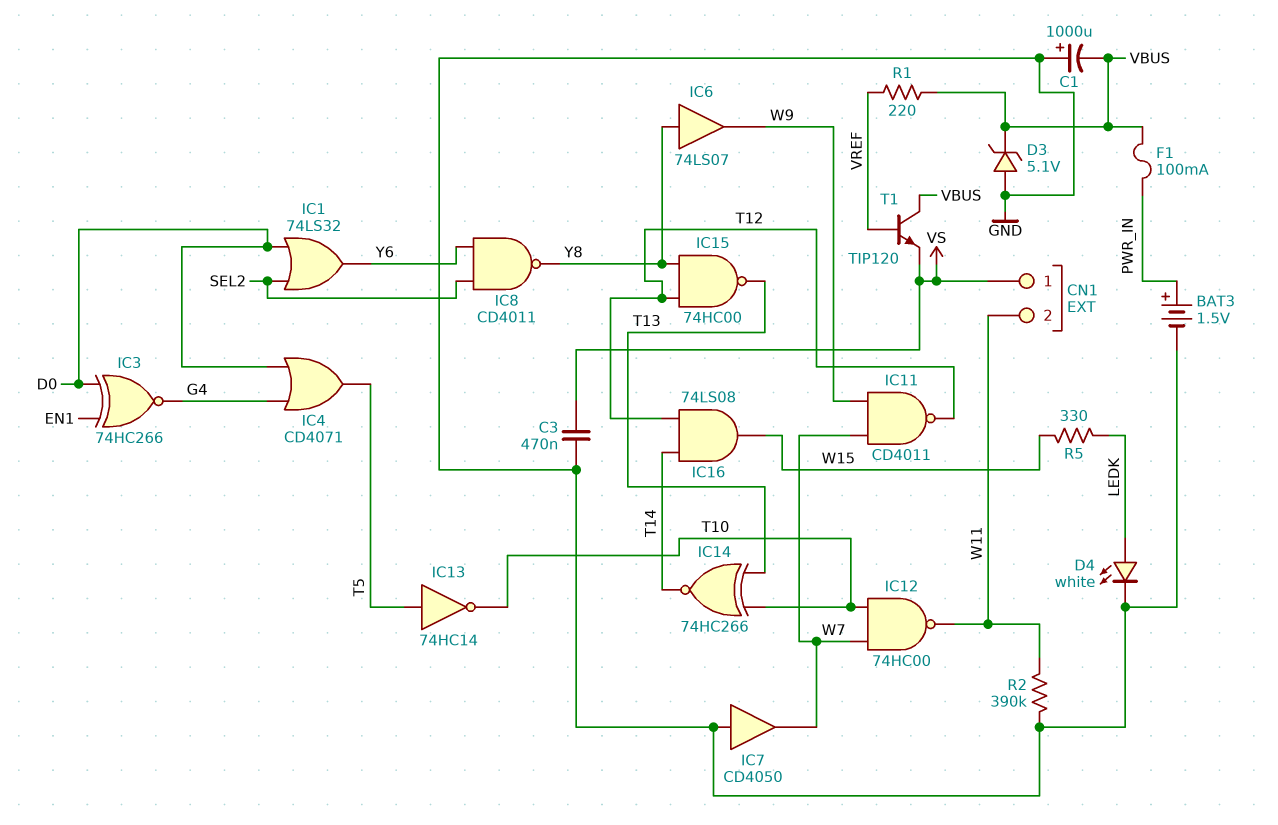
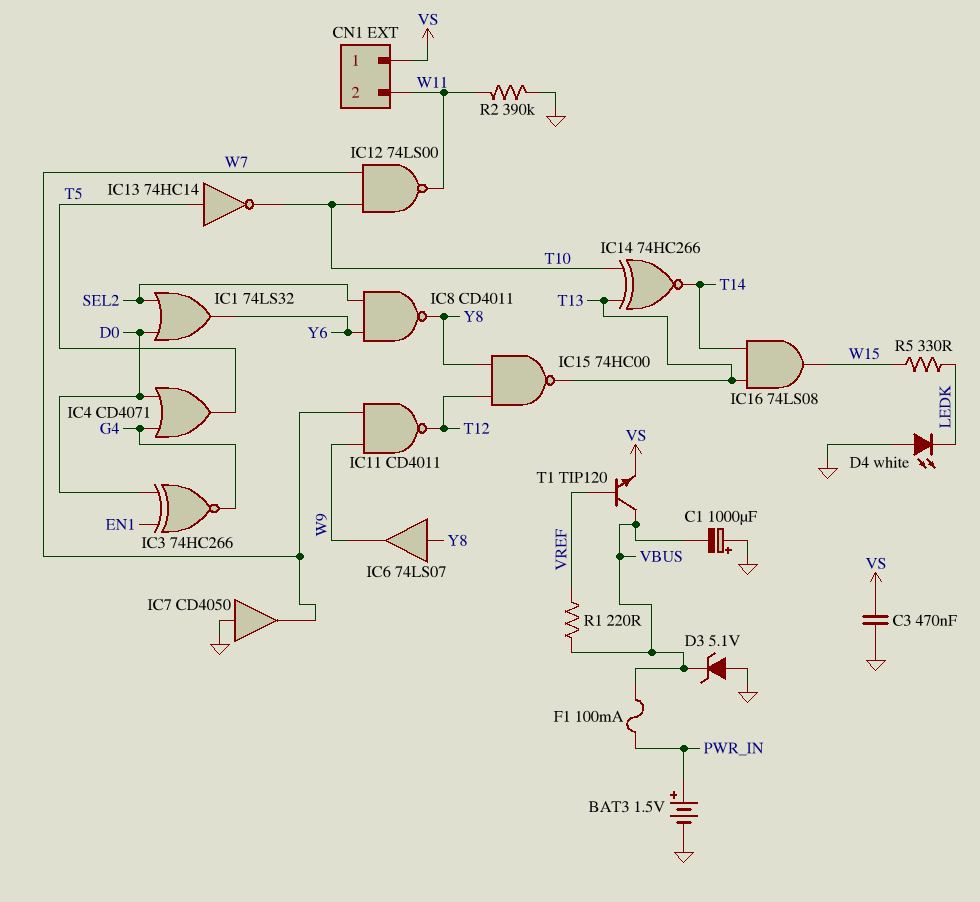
D4: LED white (A LEDK, K GND) -> LED white (A GND, K LEDK)
IC12: NAND 74HC00 (in T10, in W7, out W11) -> NAND 74LS00 (in T10, in W7, out W11)
IC16: AND 74LS08 (in T12, in T14, out W15) -> AND 74LS08 (in T13, in T14, out W15)

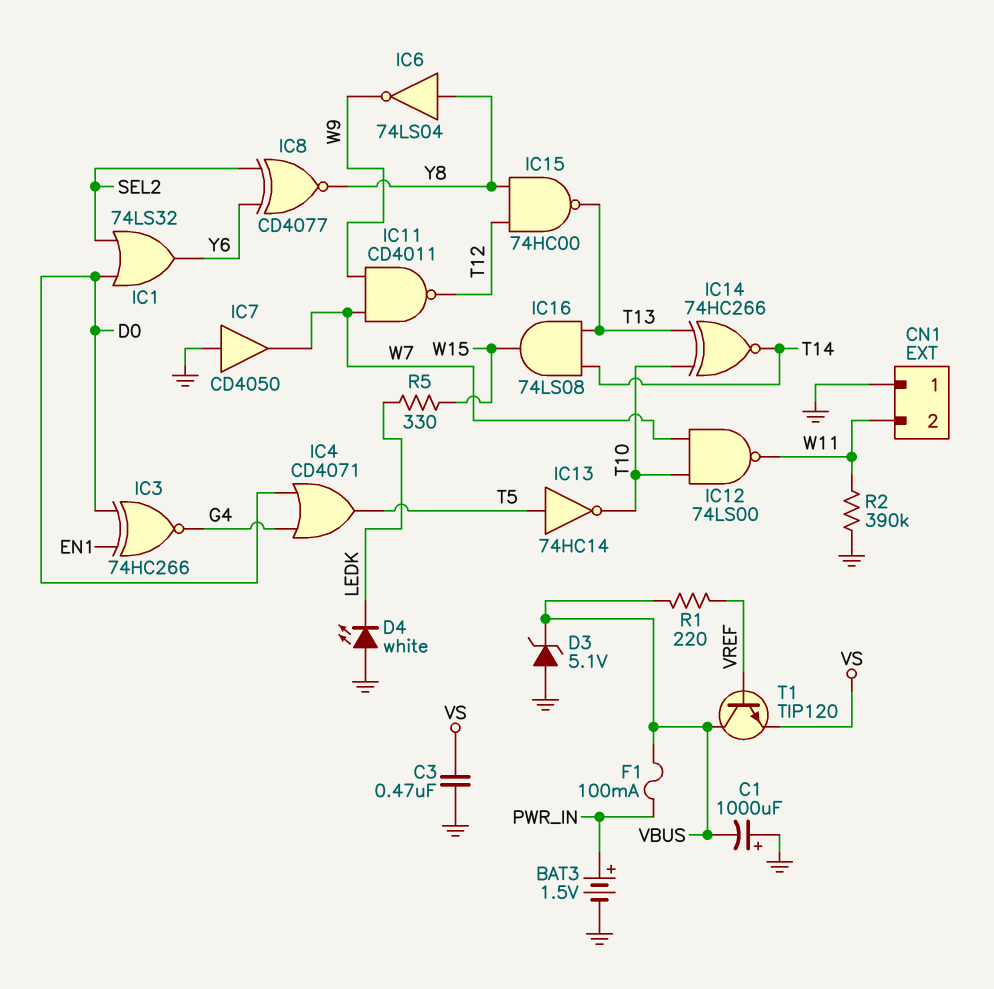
CN1 pin 1: VS -> GND
IC6: buffer 74LS07 (in Y8, out W9) -> NOT 74LS04 (in Y8, out W9)
IC8: NAND CD4011 (in SEL2, in Y6, out Y8) -> XNOR CD4077 (in SEL2, in Y6, out Y8)

